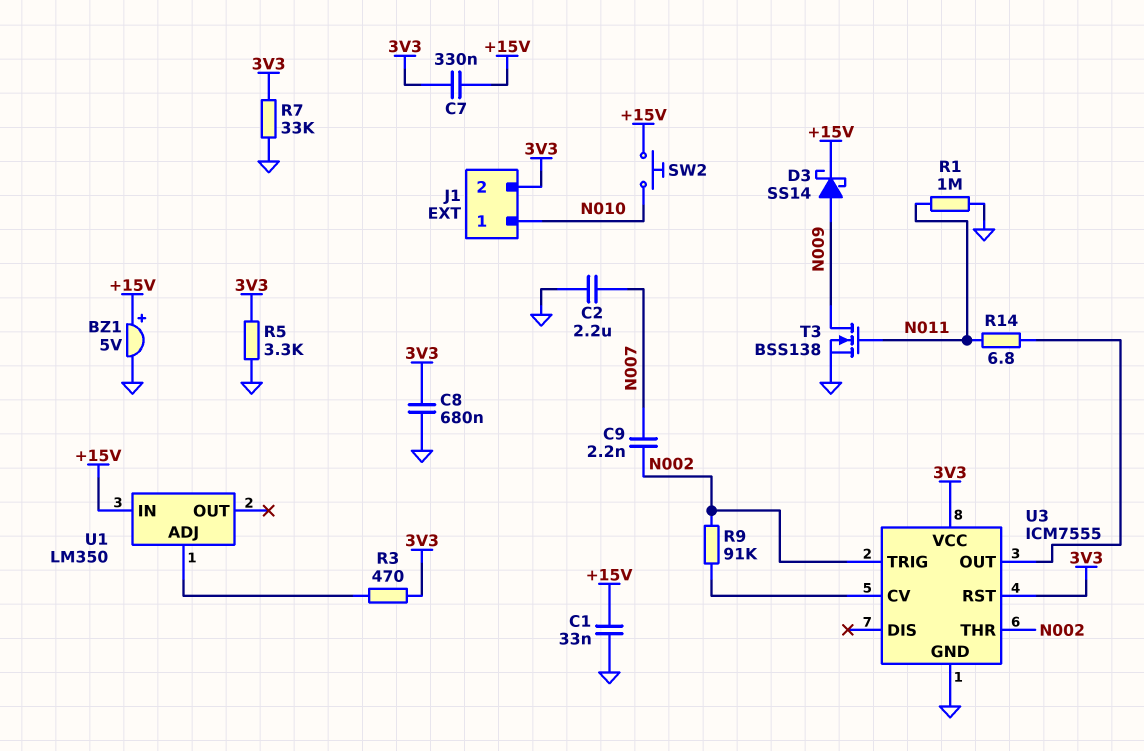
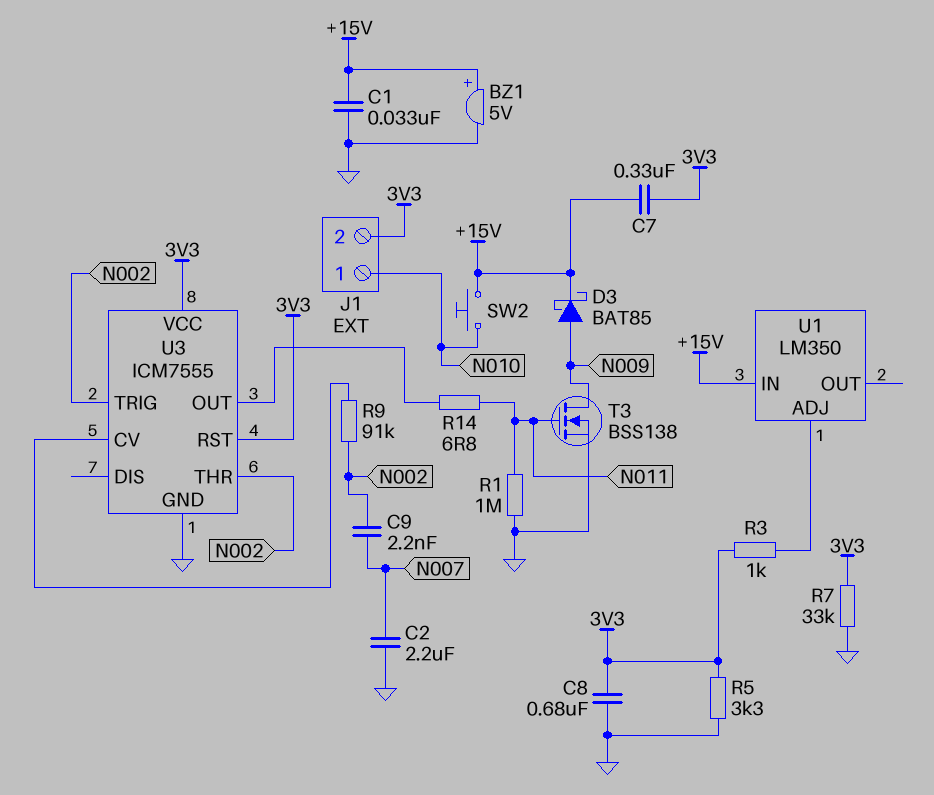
D3: schottky SS14 (A N009, K +15V) -> schottky BAT85 (A N009, K +15V)
R3: 470 (3V3, U1/ADJ) -> 1k (3V3, U1/ADJ)

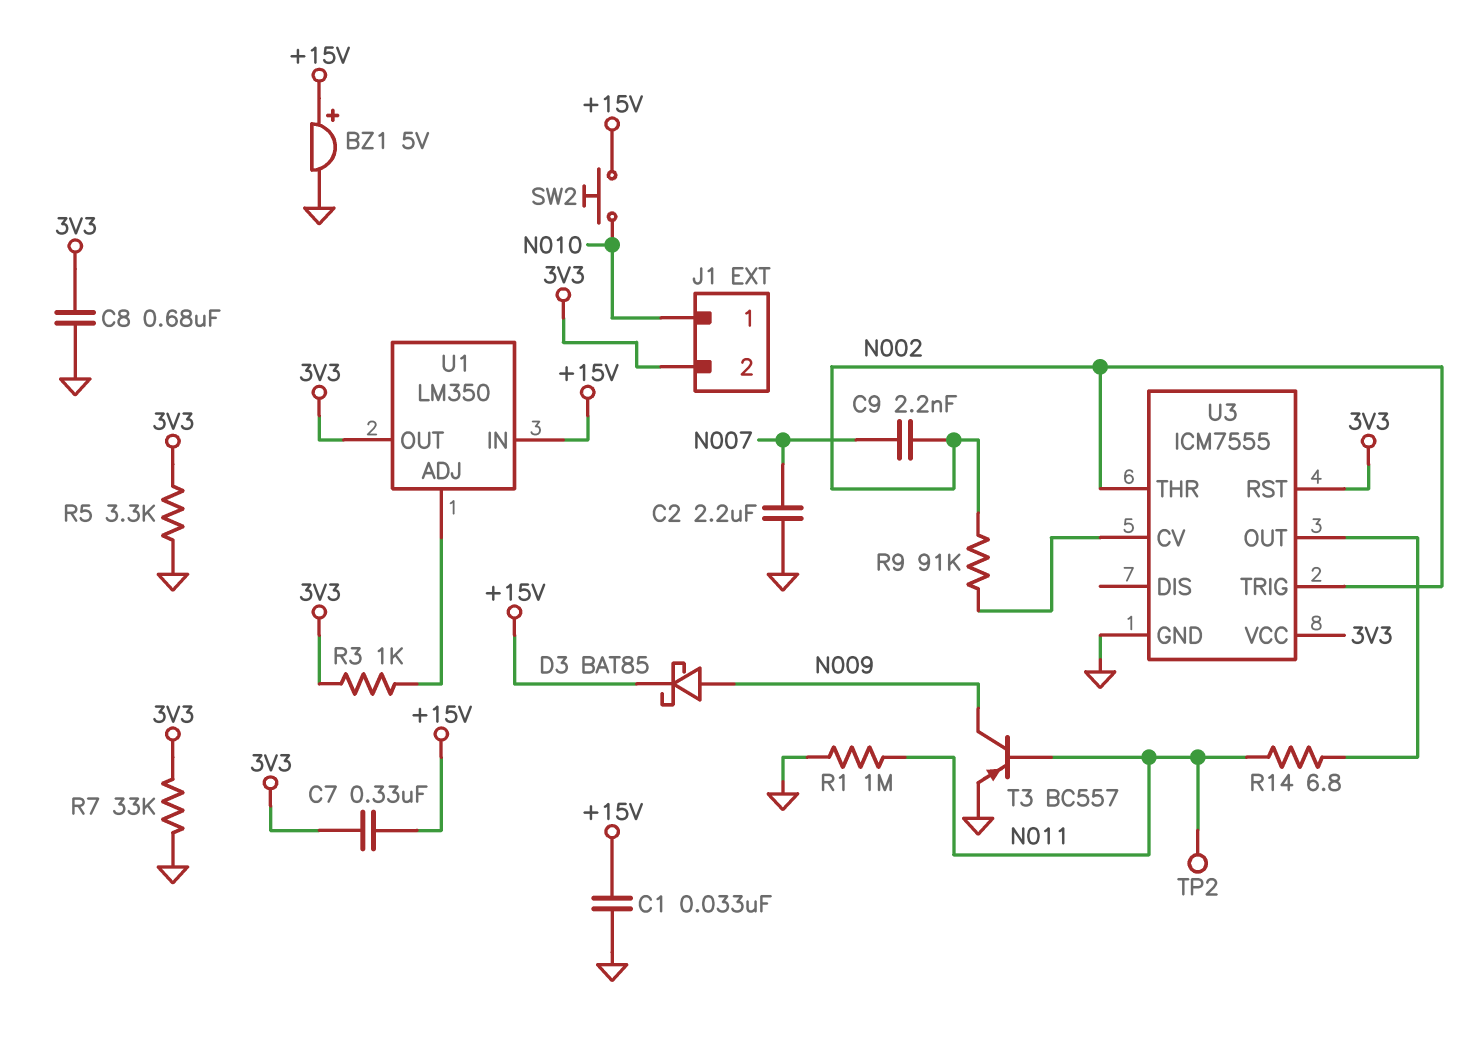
T3: NMOS BSS138 (G N011, D N009, S GND) -> PNP BC557 (B N011, C N009, E GND)
TP2: none -> test point (N011)
U1 pin OUT: none -> 3V3

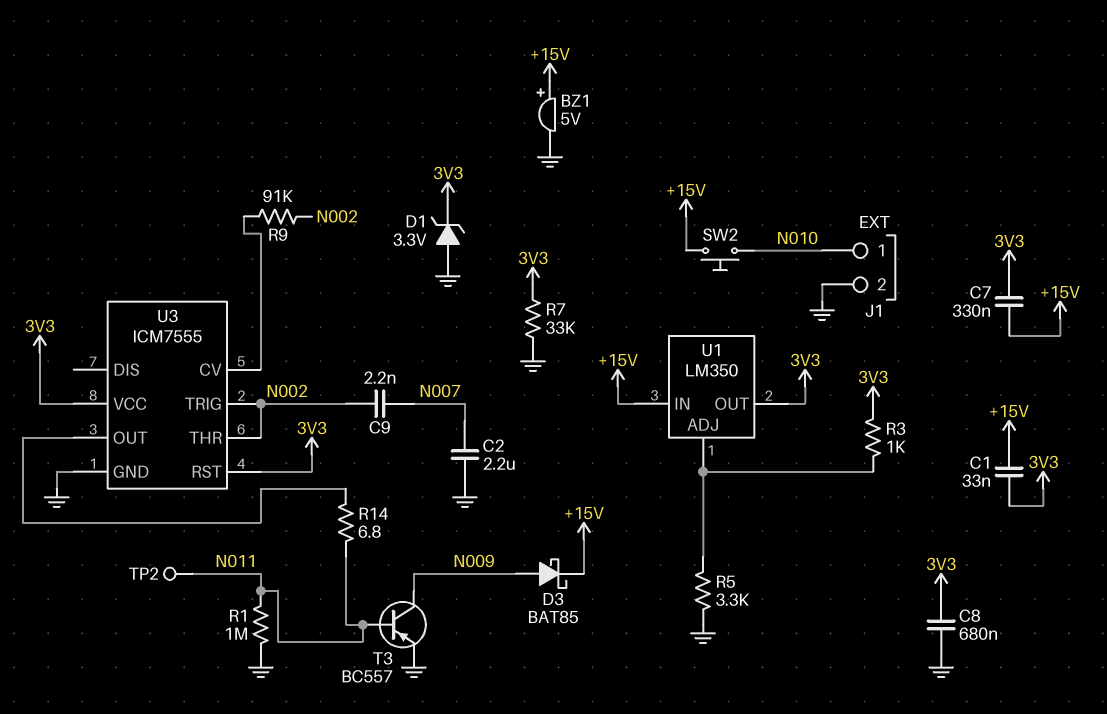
C1: 33nF (+15V, GND) -> 33nF (+15V, 3V3)
D1: none -> zener 3.3V (A GND, K 3V3)
J1 pin 2: 3V3 -> GND
R5: 3.3k (3V3, GND) -> 3.3k (GND, U1/ADJ)

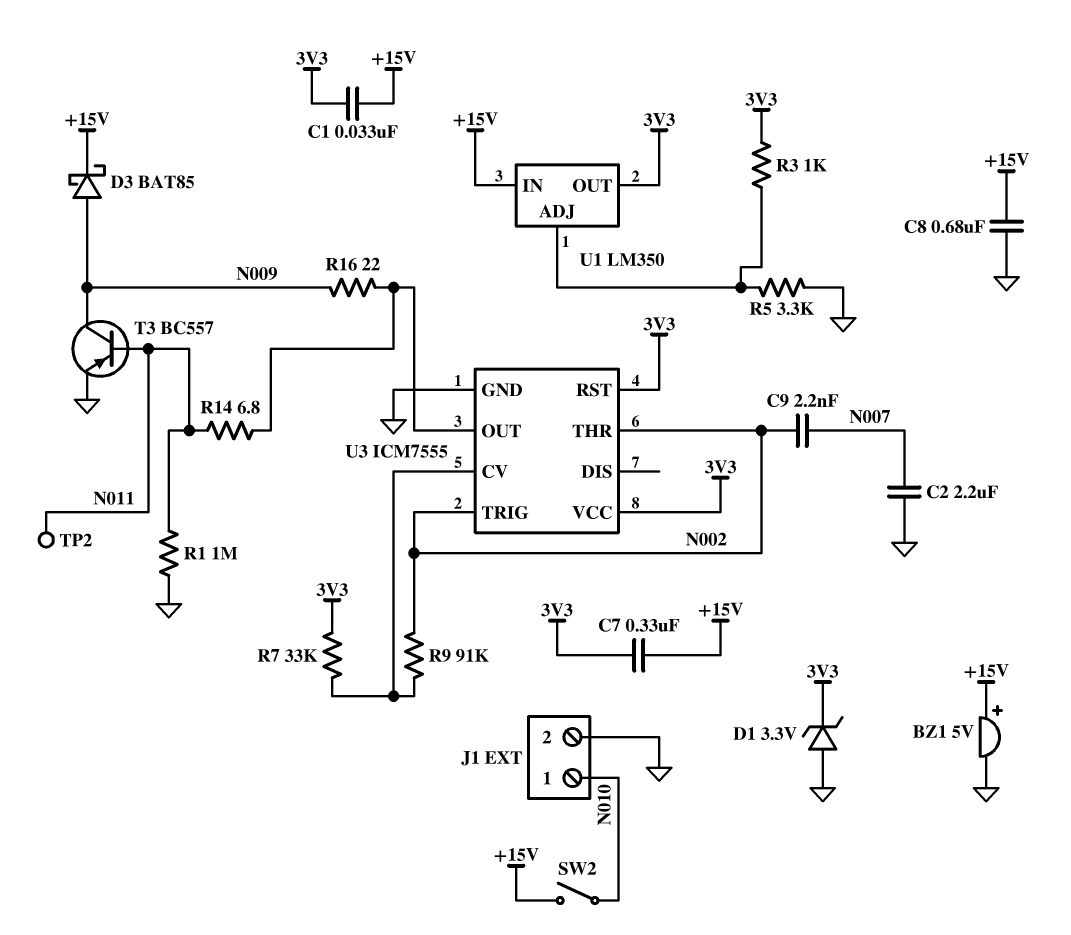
C8: 680nF (3V3, GND) -> 680nF (+15V, GND)
R7: 33k (3V3, GND) -> 33k (3V3, U3/CV)
R16: none -> 22 (N009, U3/OUT)
SW2: button (+15V, N010) -> switch (+15V, N010)

